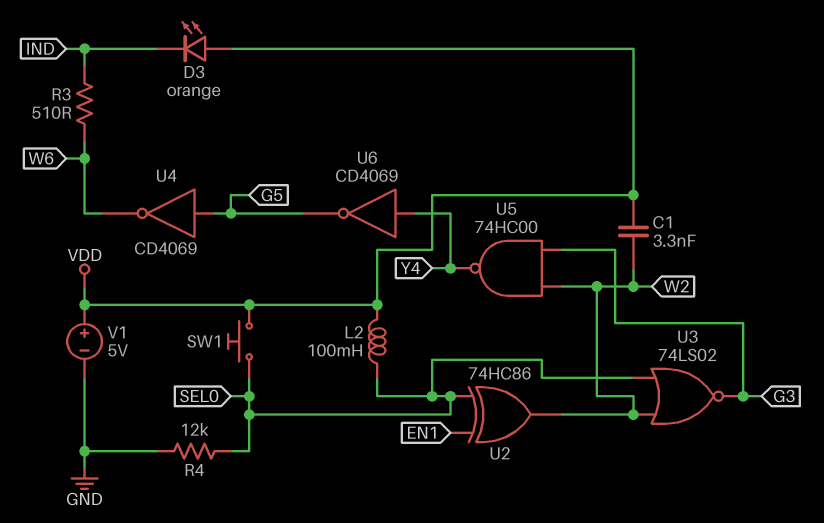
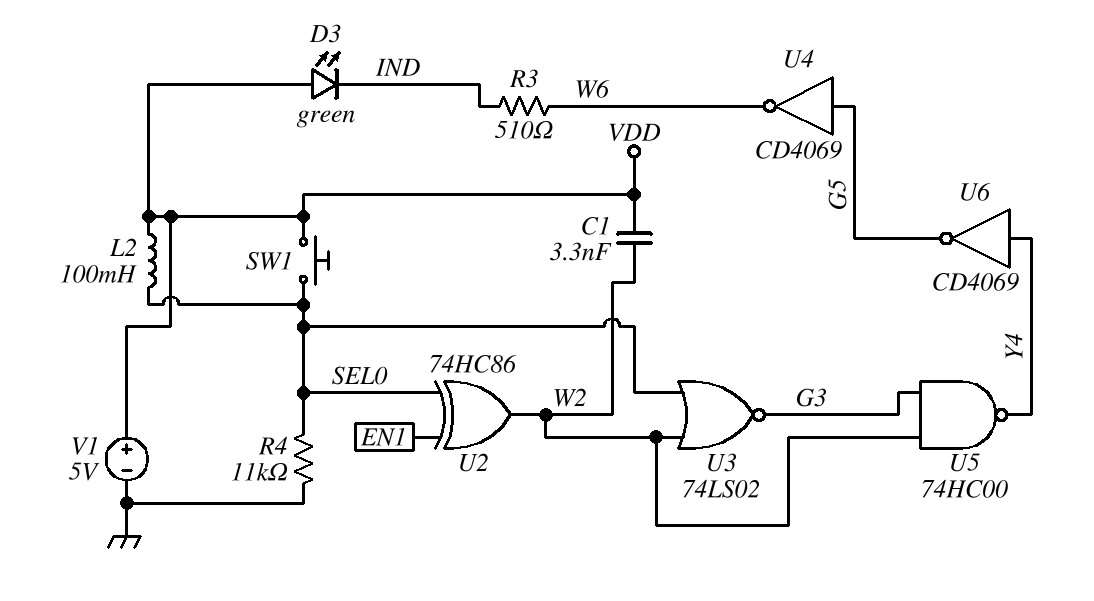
D3: LED orange (A VDD, K IND) -> LED green (A VDD, K IND)
R4: 12k (GND, SEL0) -> 11k (GND, SEL0)

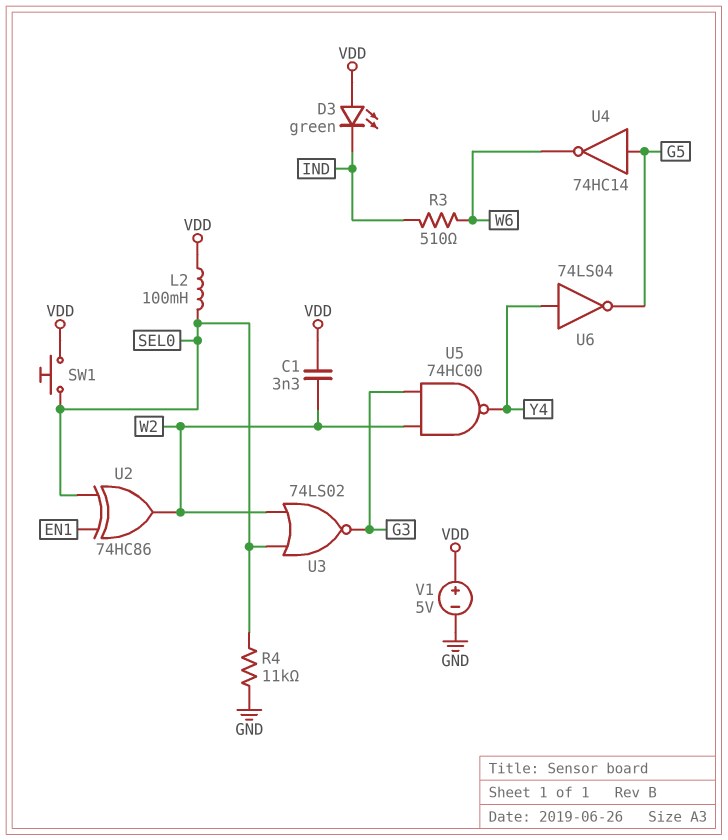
U4: NOT CD4069 (in G5, out W6) -> NOT 74HC14 (in G5, out W6)
U6: NOT CD4069 (in Y4, out G5) -> NOT 74LS04 (in Y4, out G5)

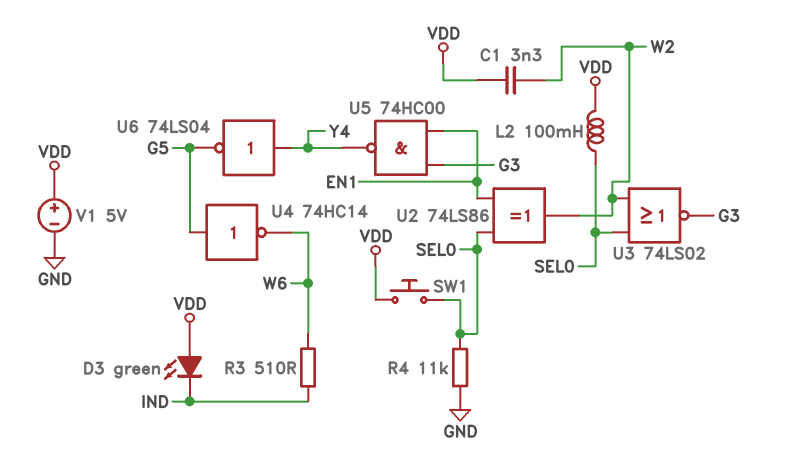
U2: XOR 74HC86 (in EN1, in SEL0, out W2) -> XOR 74LS86 (in EN1, in SEL0, out W2)
U5: NAND 74HC00 (in G3, in W2, out Y4) -> NAND 74HC00 (in EN1, in G3, out Y4)

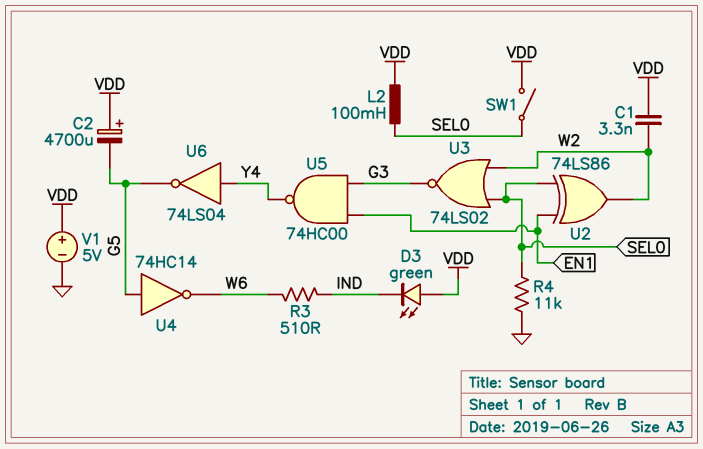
C2: none -> 4700uF (plus VDD, minus G5)
SW1: button (SEL0, VDD) -> switch (SEL0, VDD)

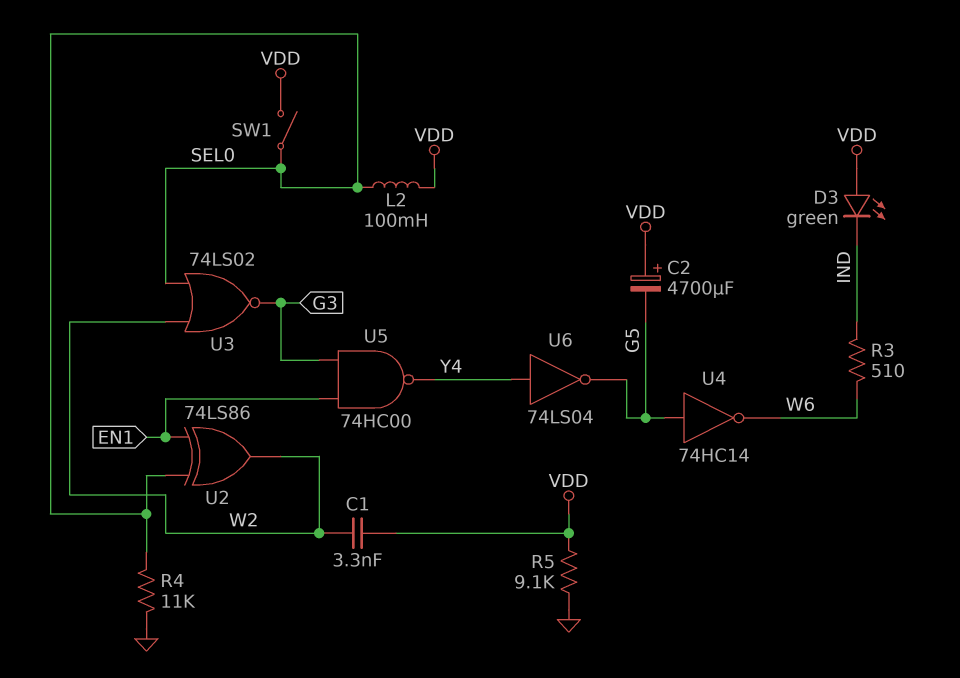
R5: none -> 9.1k (GND, VDD)
V1: 5V (plus VDD, minus GND) -> none

